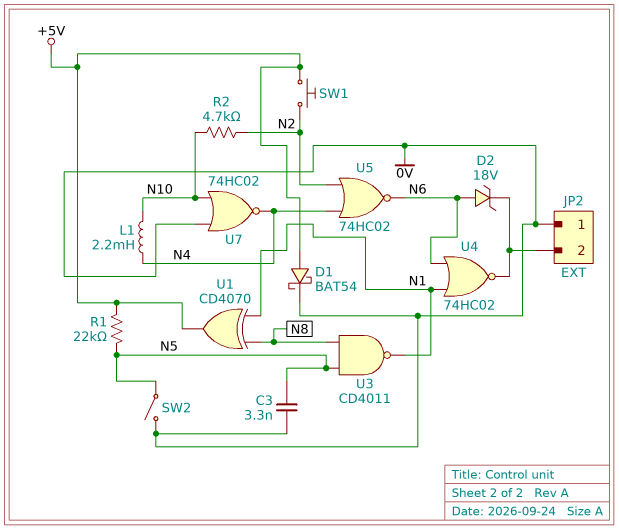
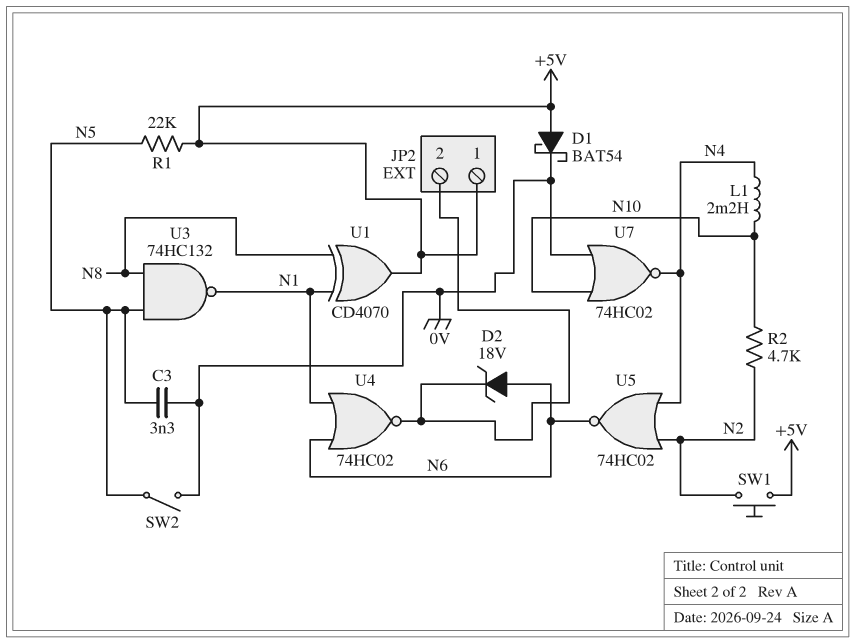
JP2 pin 1: 0V -> +5V
U3: NAND CD4011 (in N5, in N8, out N1) -> NAND 74HC132 (in N5, in N8, out N1)

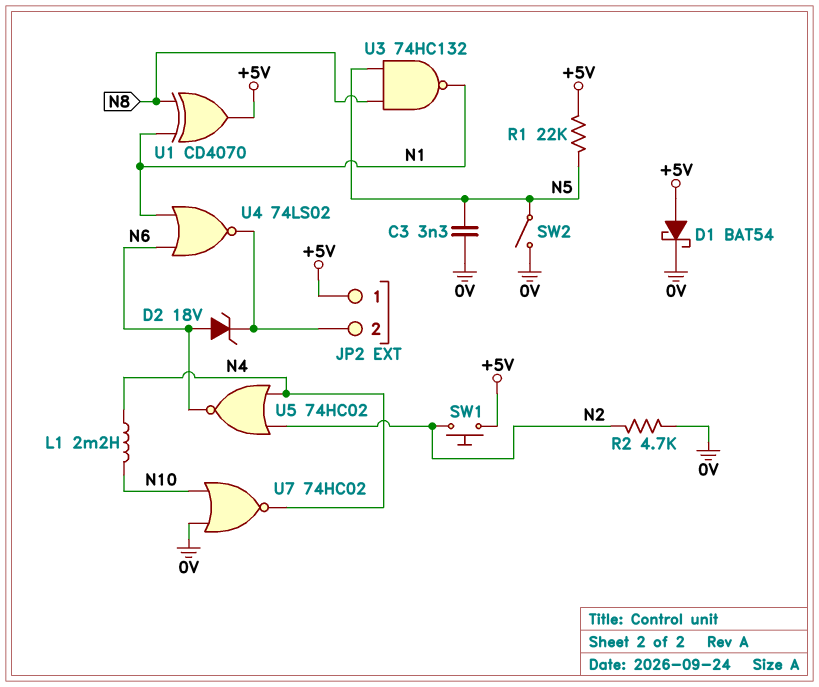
R2: 4.7k (N2, N10) -> 4.7k (0V, N2)
U4: NOR 74HC02 (in N1, in N6, out JP2/2) -> NOR 74LS02 (in N1, in N6, out JP2/2)

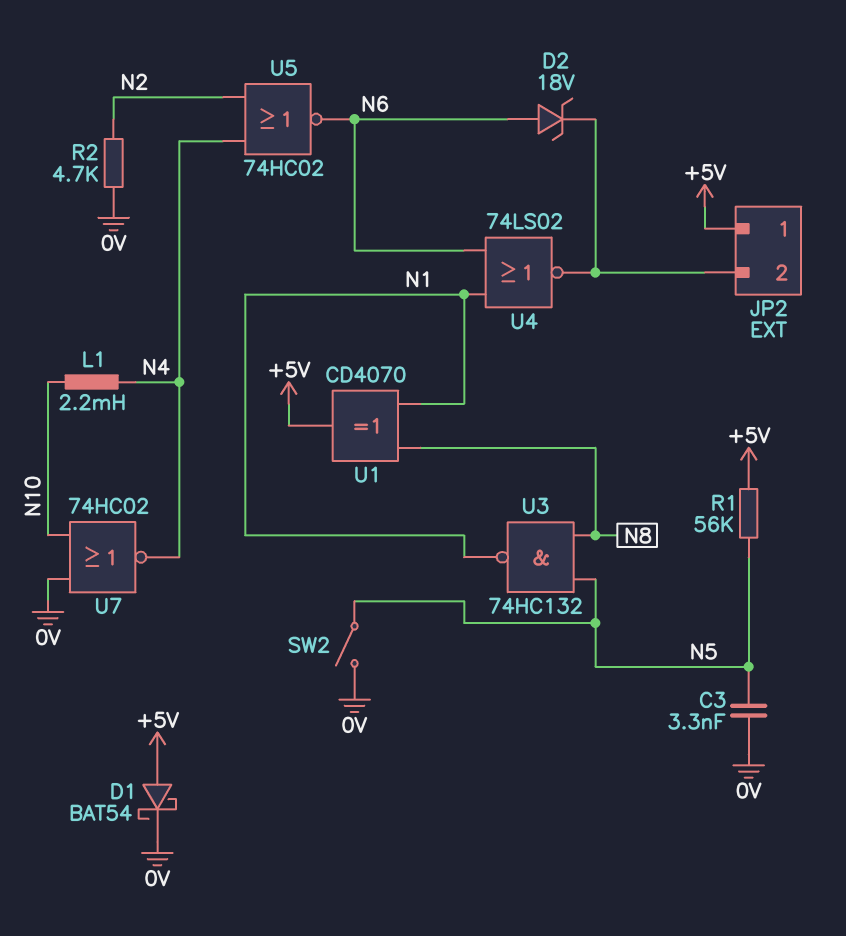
R1: 22k (+5V, N5) -> 56k (+5V, N5)
SW1: button (+5V, N2) -> none

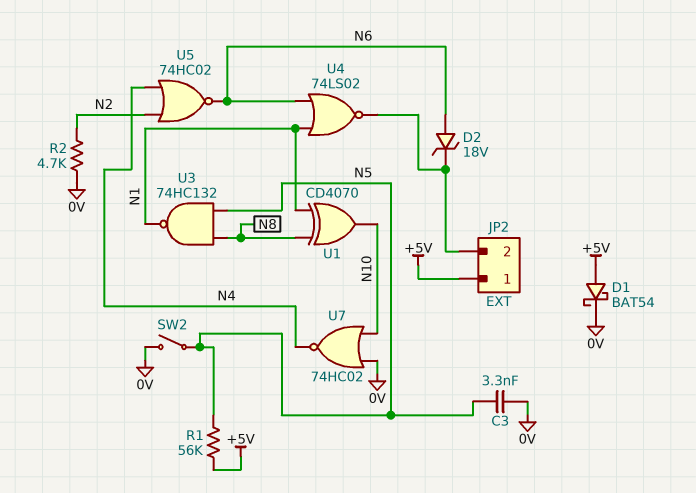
L1: 2.2mH (N4, N10) -> none
U1: XOR CD4070 (in N1, in N8, out +5V) -> XOR CD4070 (in N1, in N8, out N10)

